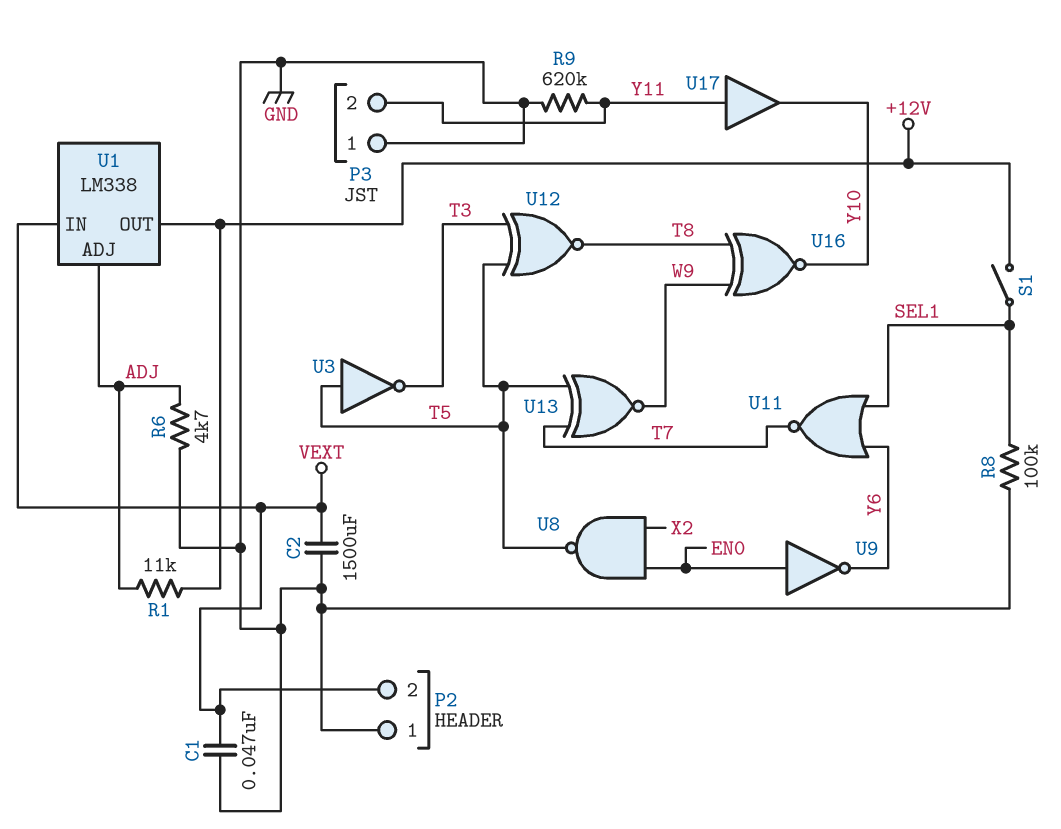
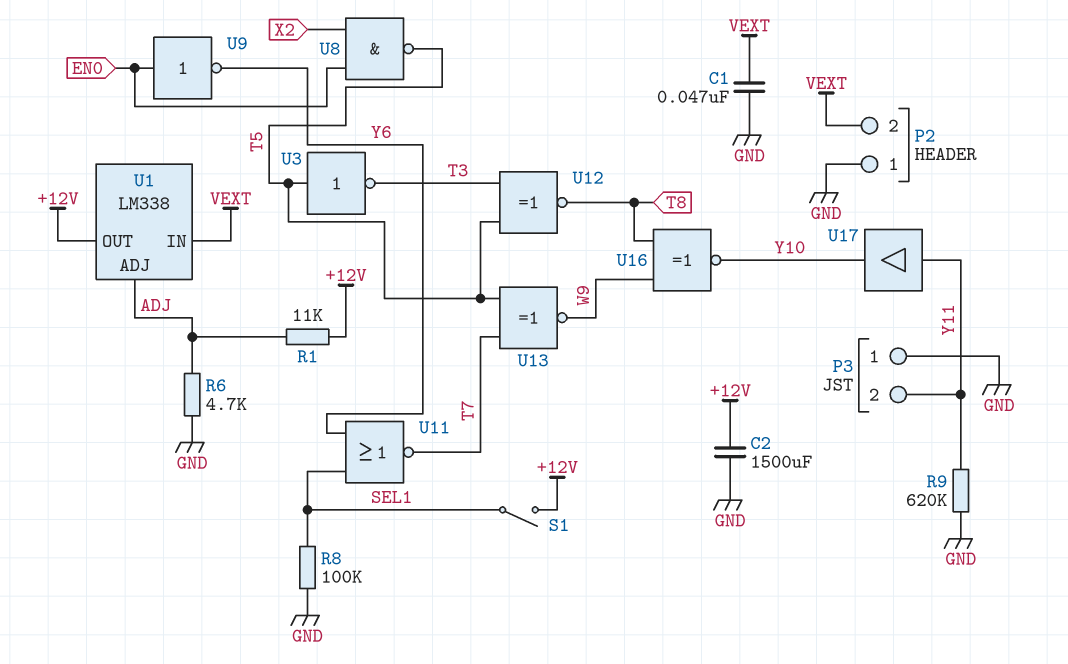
C2: 1500uF (GND, VEXT) -> 1500uF (+12V, GND)

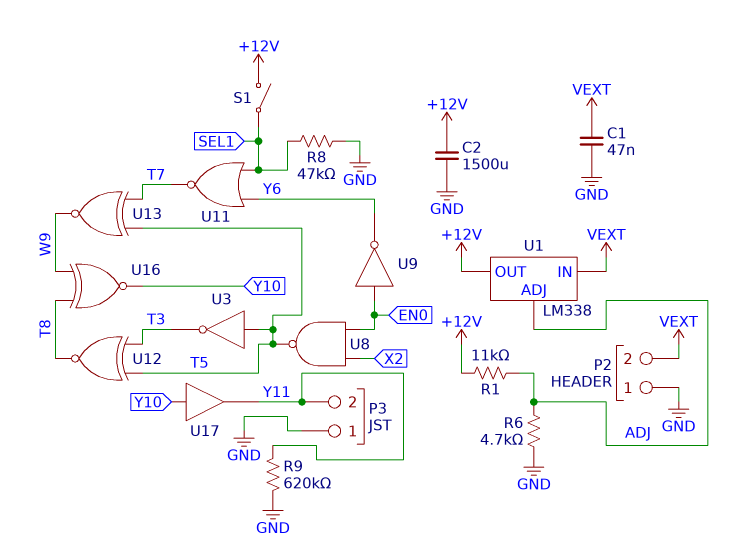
R8: 100k (GND, SEL1) -> 47k (GND, SEL1)
U17: buffer (in Y11, out Y10) -> buffer (in Y10, out Y11)

